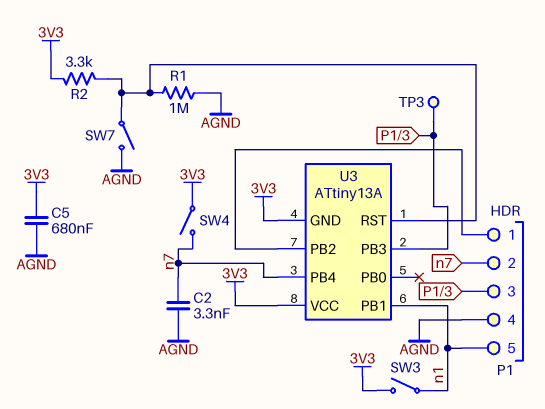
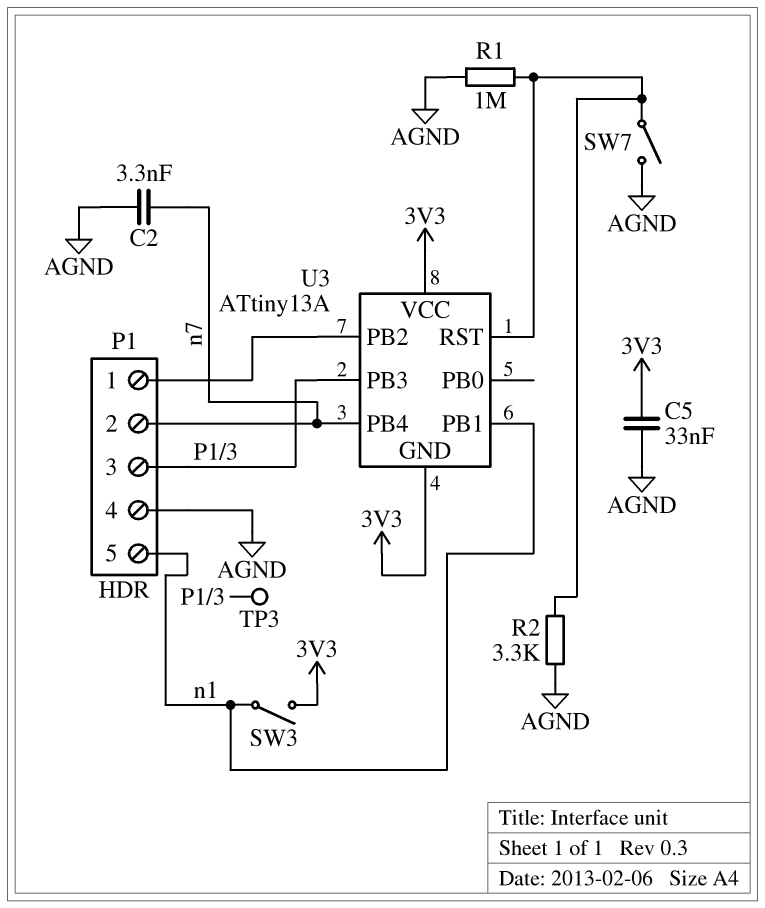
C5: 680nF (3V3, AGND) -> 33nF (3V3, AGND)
R2: 3.3k (3V3, U3/RST) -> 3.3k (AGND, U3/RST)
SW4: switch (3V3, n7) -> none

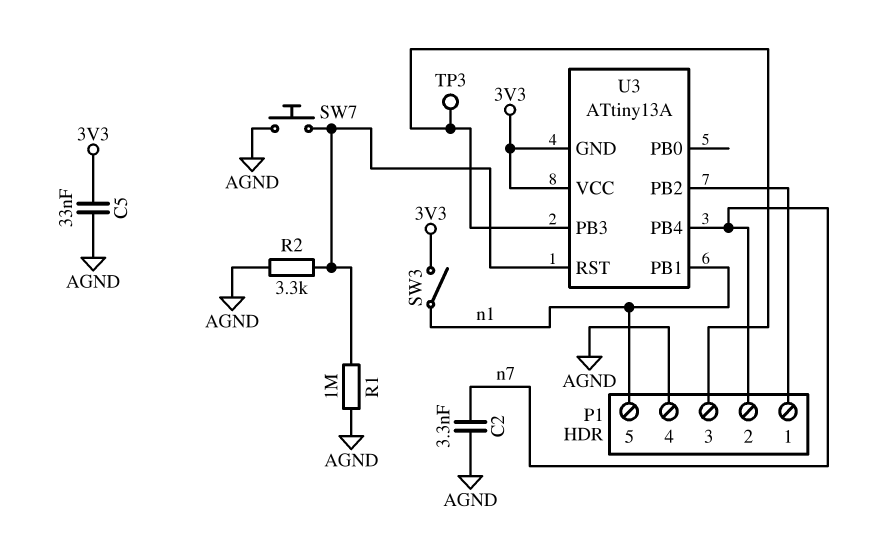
SW7: switch (AGND, U3/RST) -> button (AGND, U3/RST)

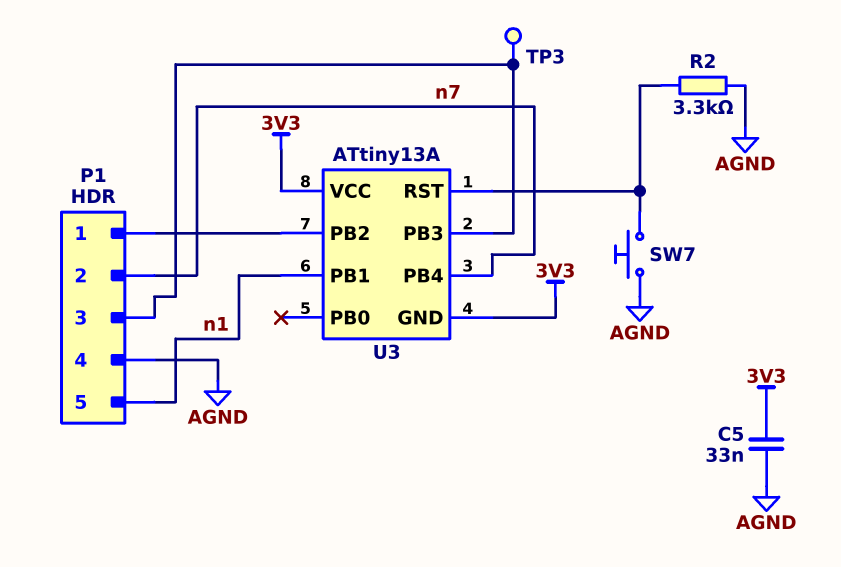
C2: 3.3nF (AGND, n7) -> none
R1: 1M (AGND, U3/RST) -> none
SW3: switch (3V3, n1) -> none

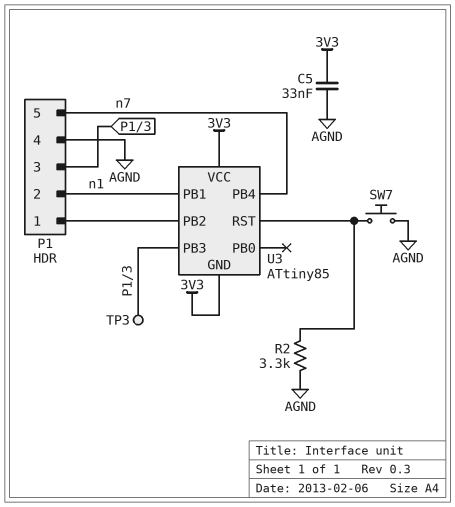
P1 pin 2: n7 -> n1
P1 pin 5: n1 -> n7
U3: ATtiny13A -> ATtiny85

